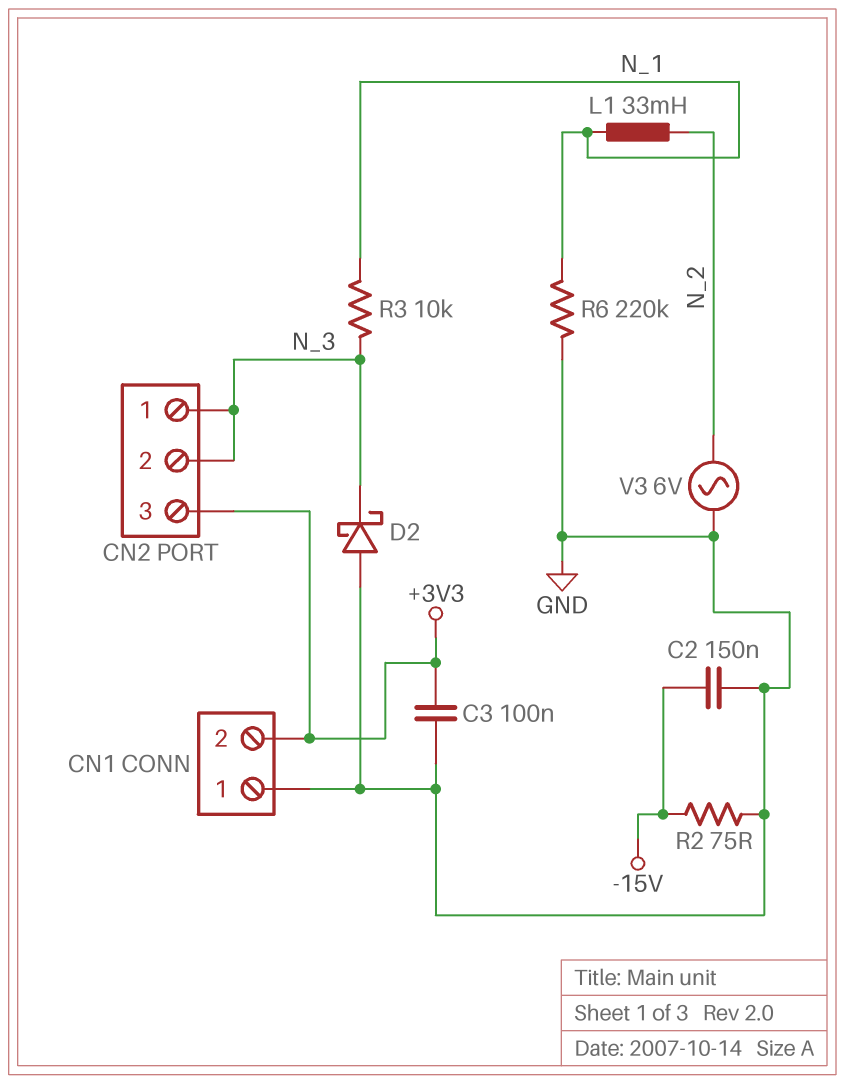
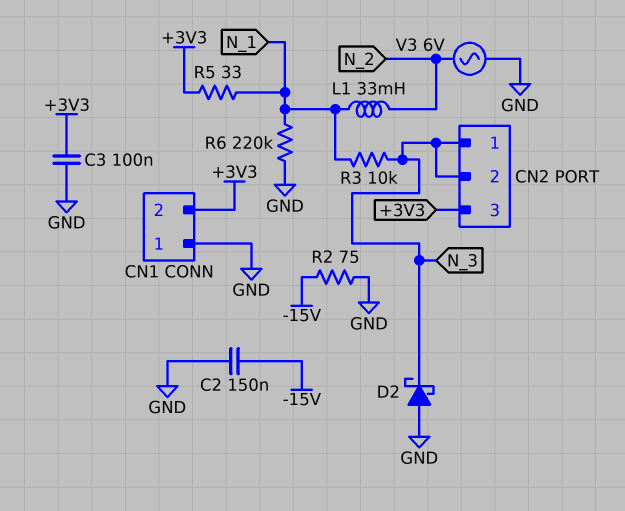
R5: none -> 33 (+3V3, N_1)

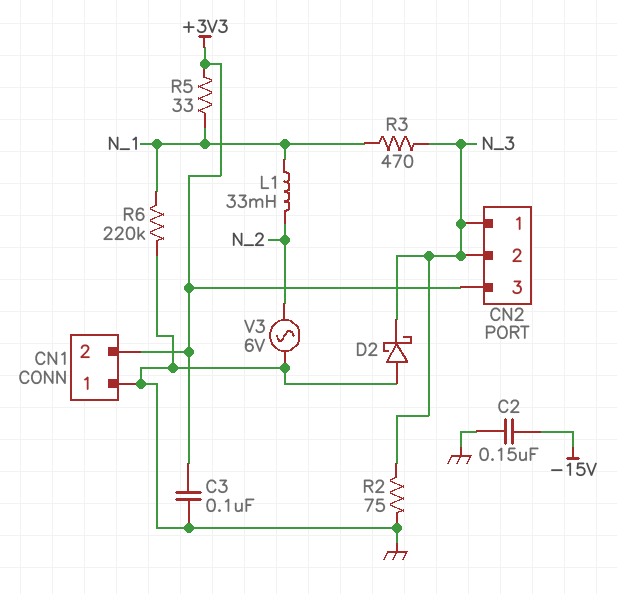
R2: 75 (-15V, GND) -> 75 (GND, N_3)
R3: 10k (N_1, N_3) -> 470 (N_1, N_3)

